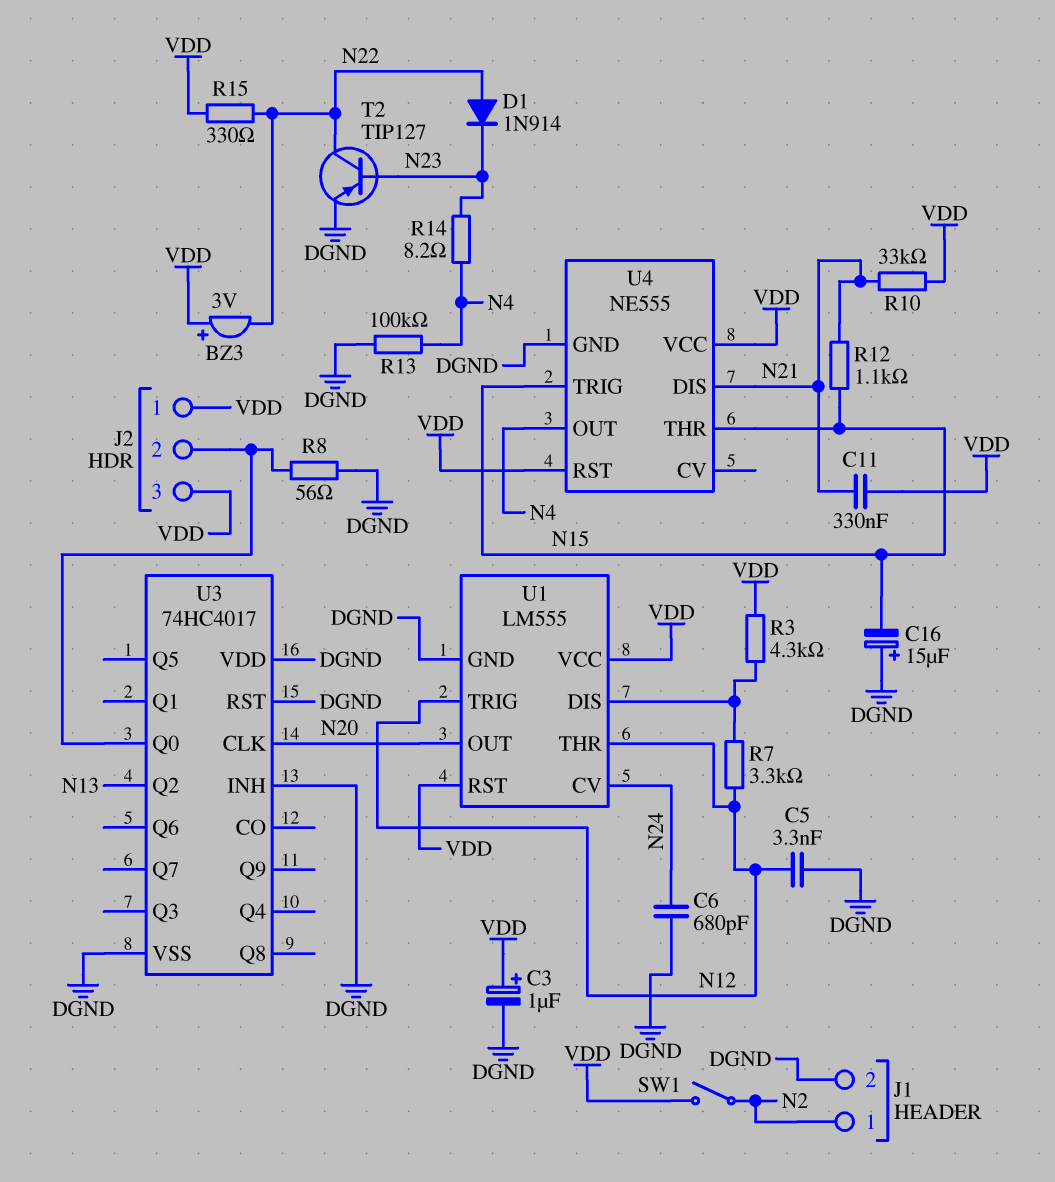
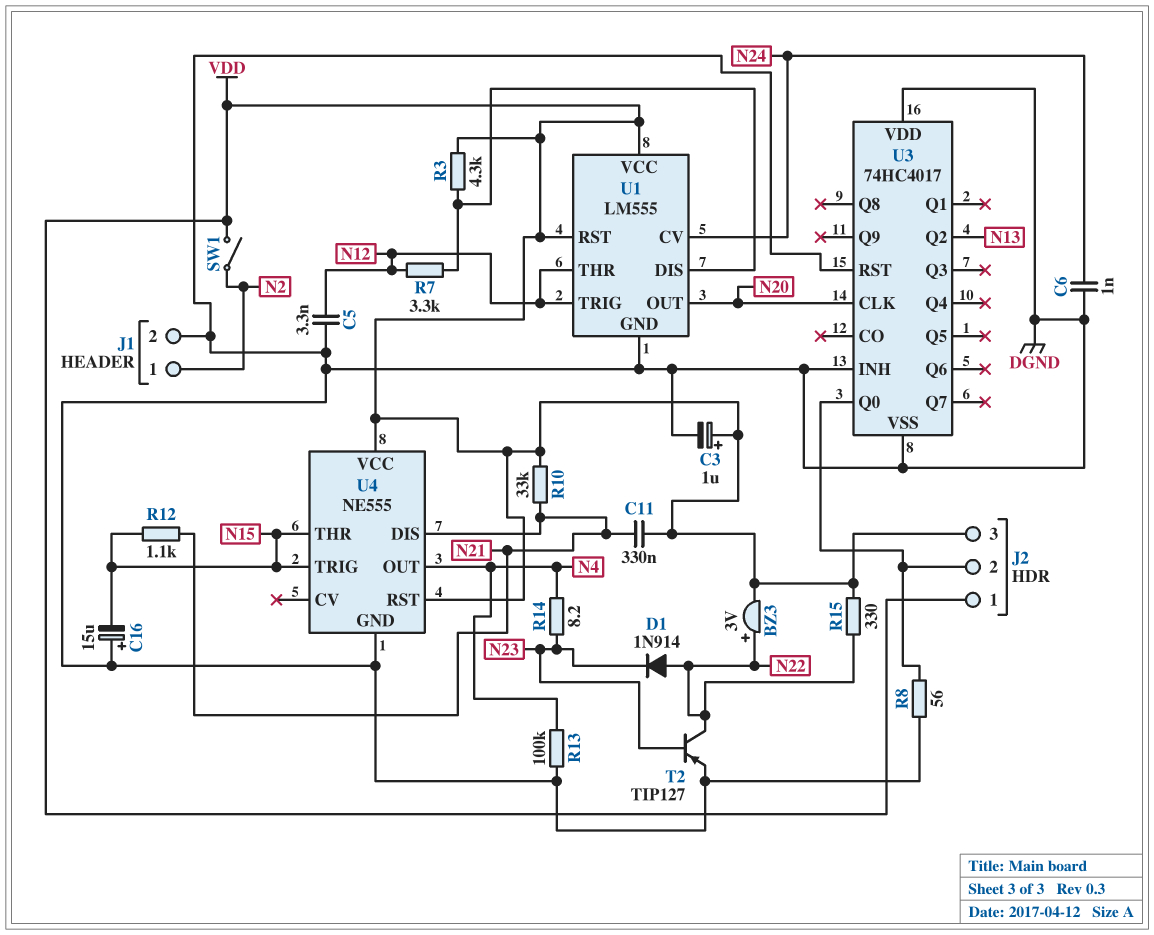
BZ3: buzzer 3V (plus VDD, minus N22) -> buzzer 3V (plus N22, minus VDD)
C6: 680pF (DGND, N24) -> 1nF (DGND, N24)

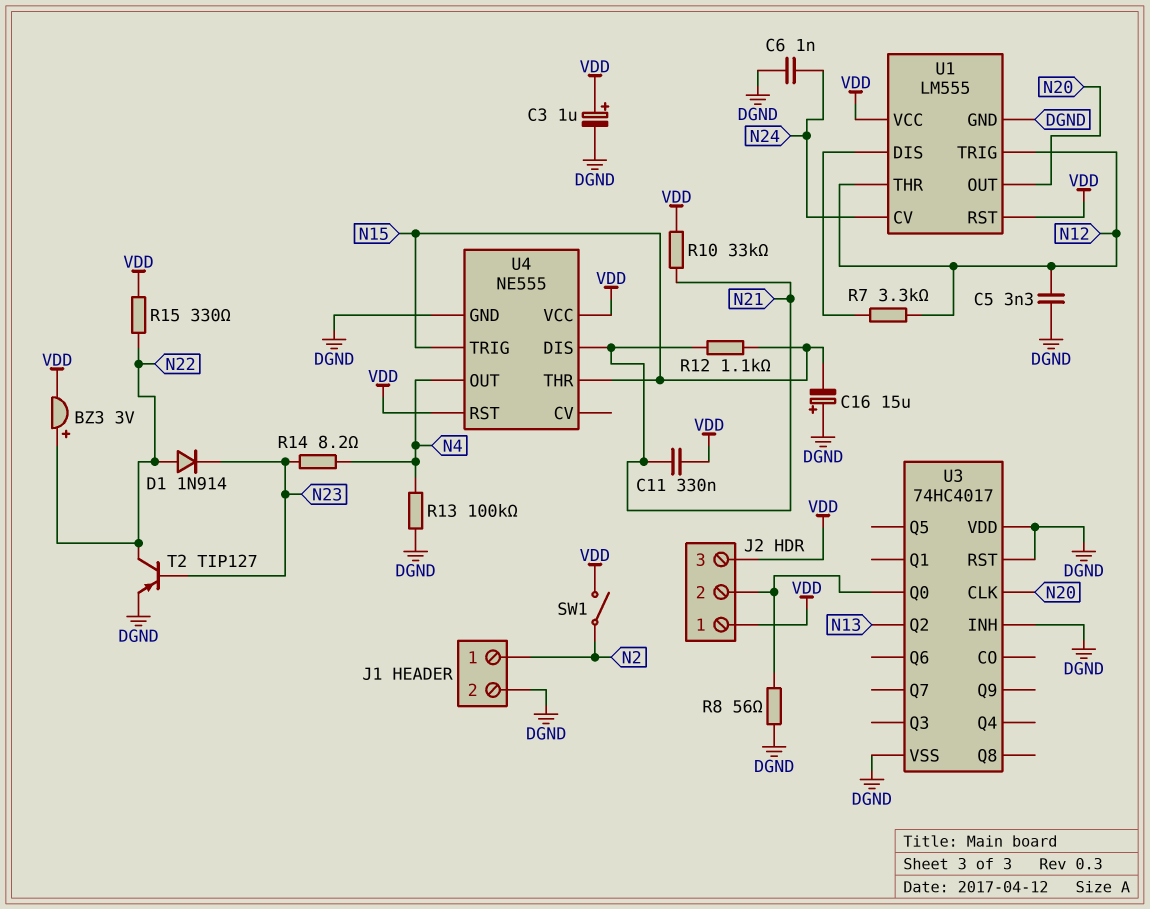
R3: 4.3k (U1/DIS, VDD) -> none

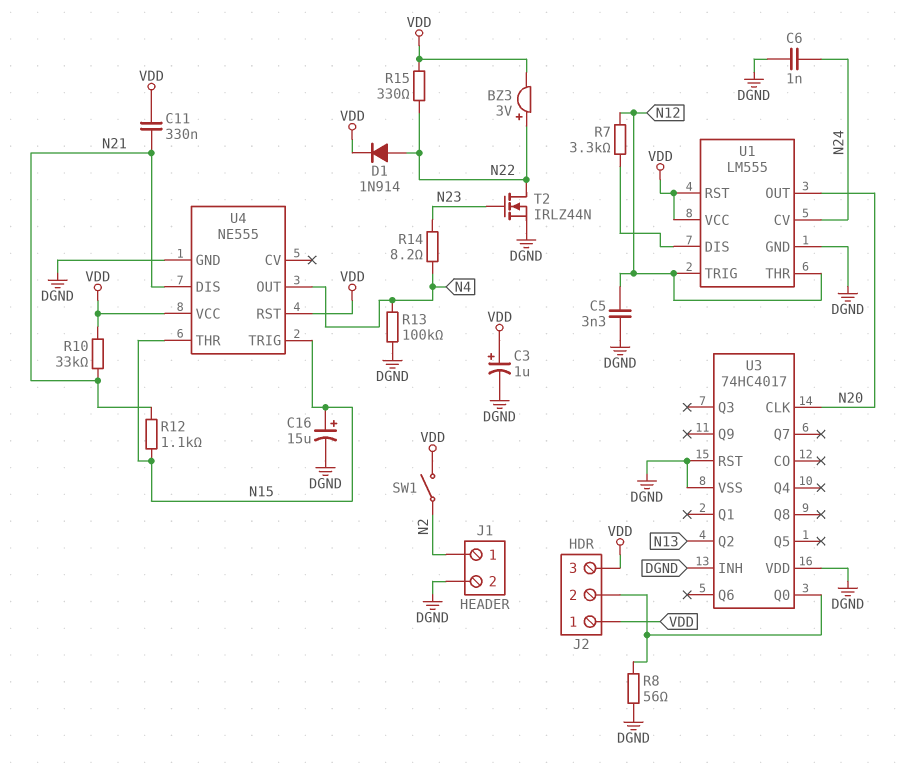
C16: 15uF (plus DGND, minus N15) -> 15uF (plus N15, minus DGND)
D1: diode 1N914 (A N22, K N23) -> diode 1N914 (A N22, K VDD)
T2: PNP TIP127 (B N23, C N22, E DGND) -> NMOS IRLZ44N (G N23, D N22, S DGND)

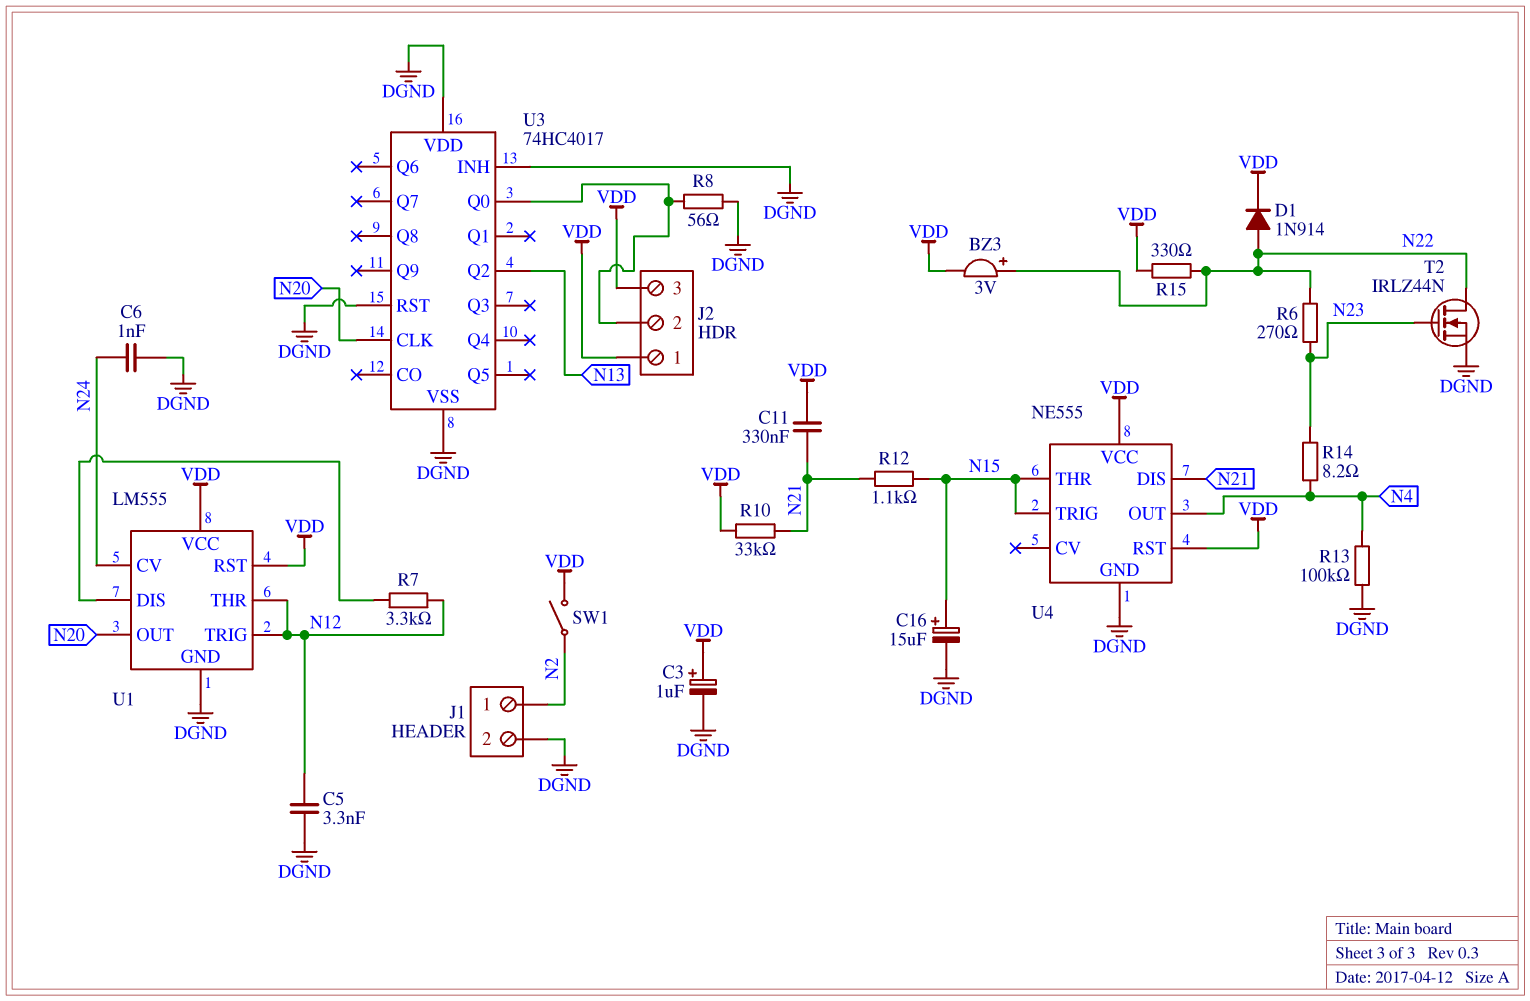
R6: none -> 270 (N22, N23)

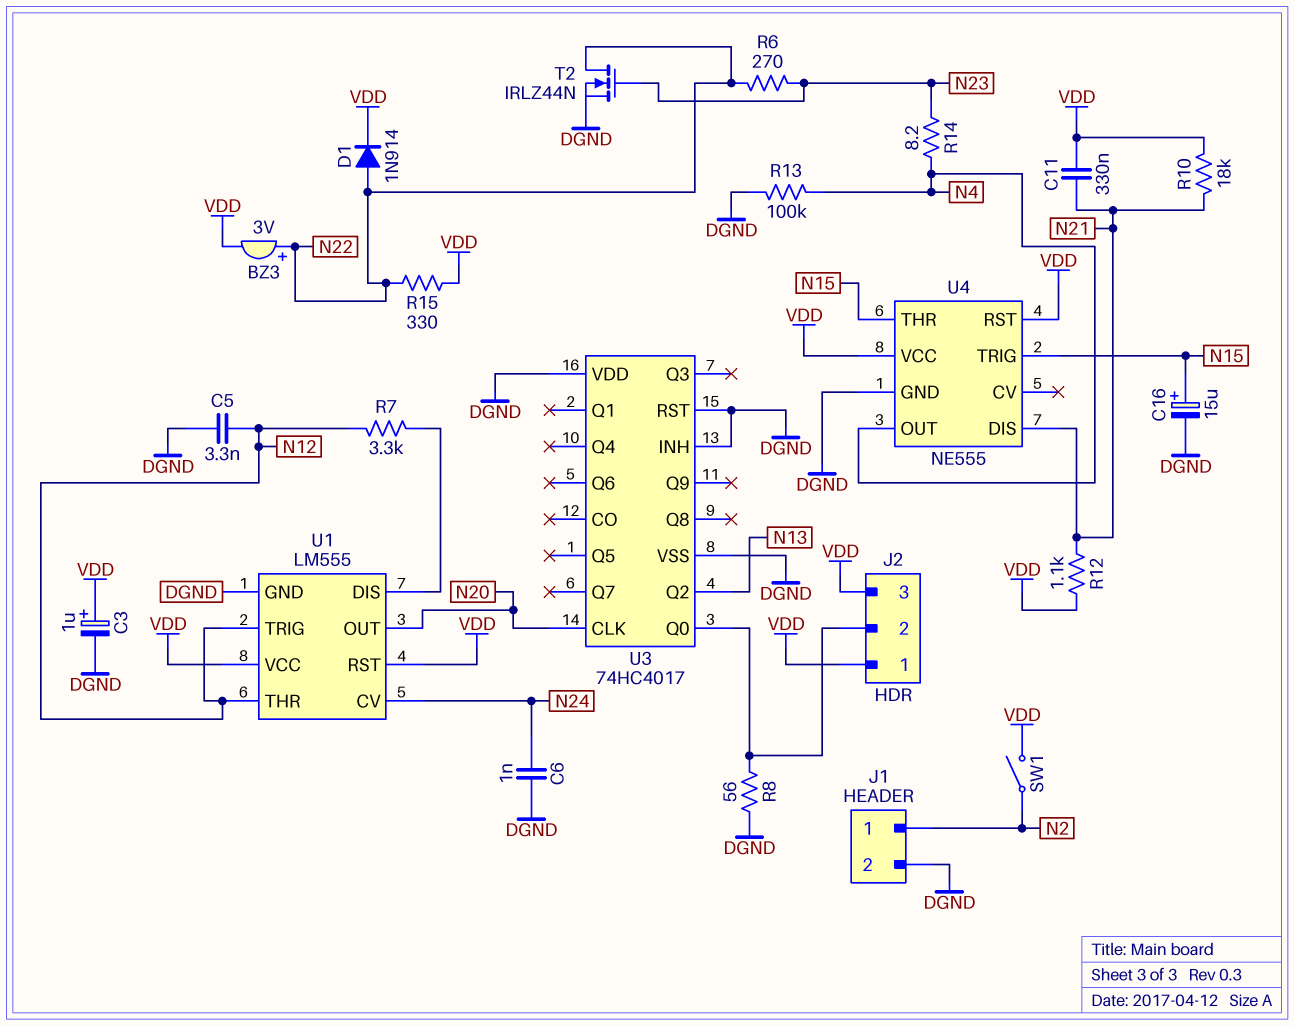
R10: 33k (N21, VDD) -> 18k (N21, VDD)
R12: 1.1k (N15, N21) -> 1.1k (N21, VDD)

